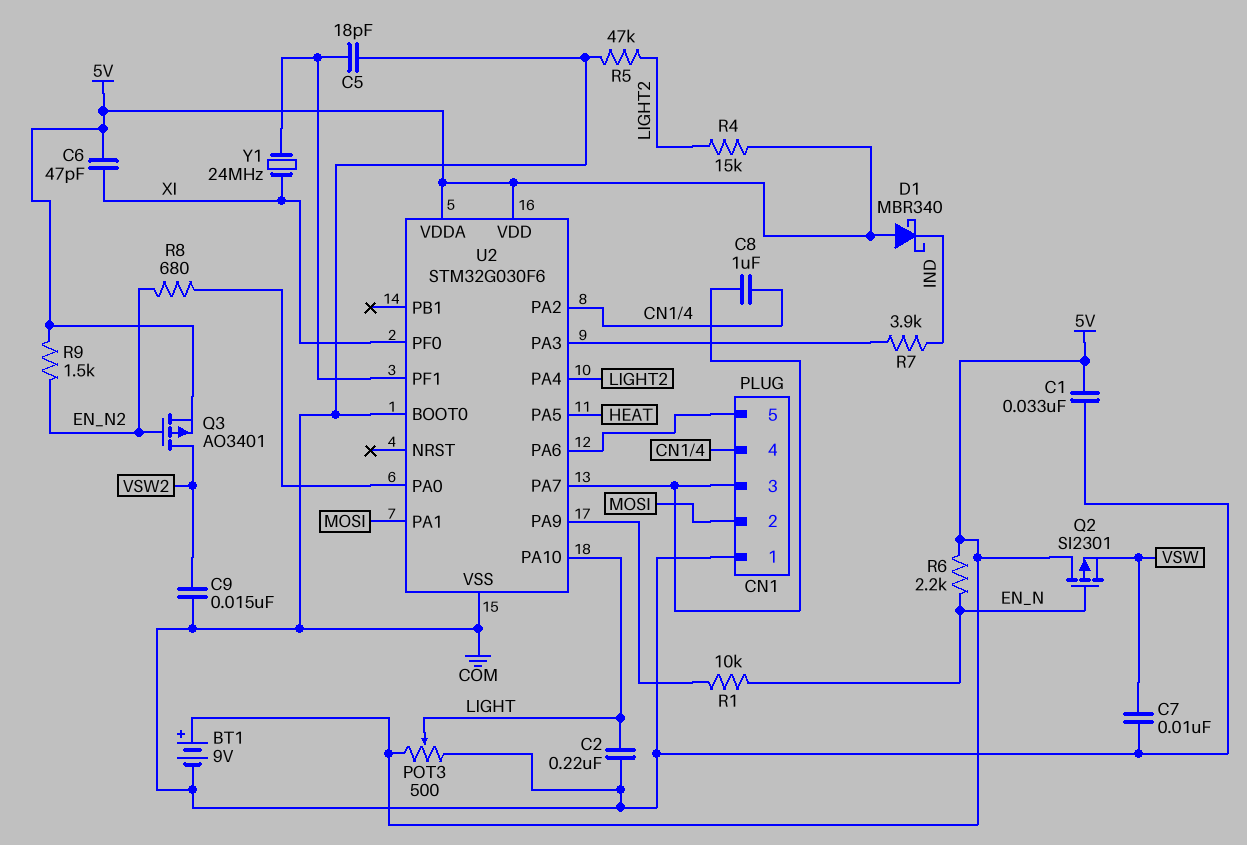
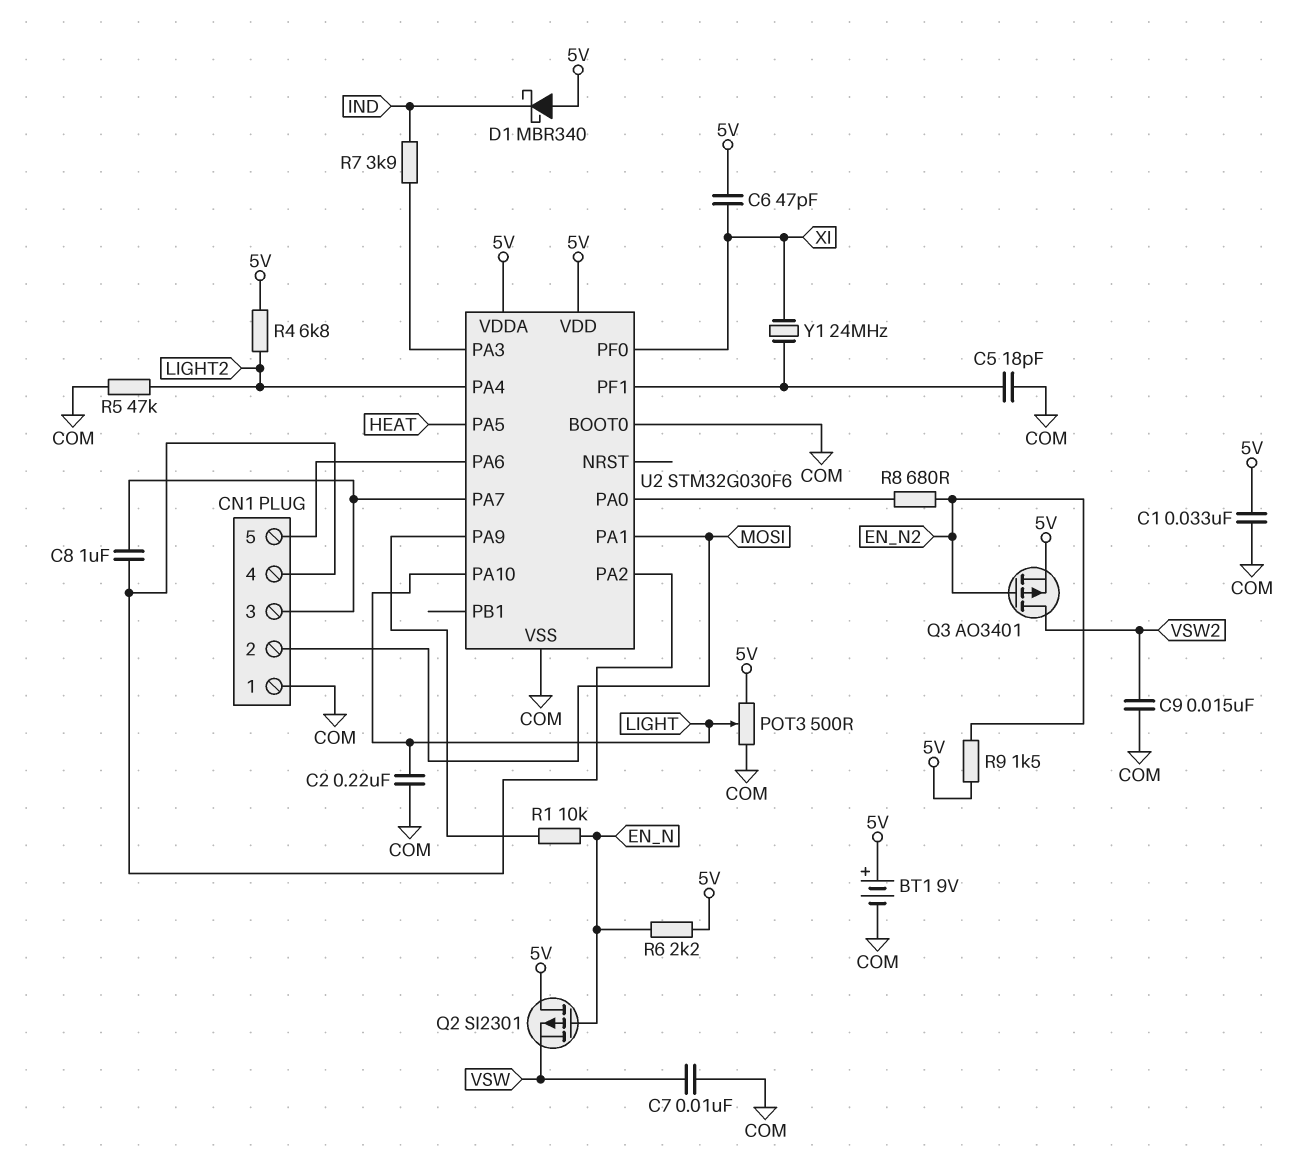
R4: 15k (5V, LIGHT2) -> 6.8k (5V, LIGHT2)

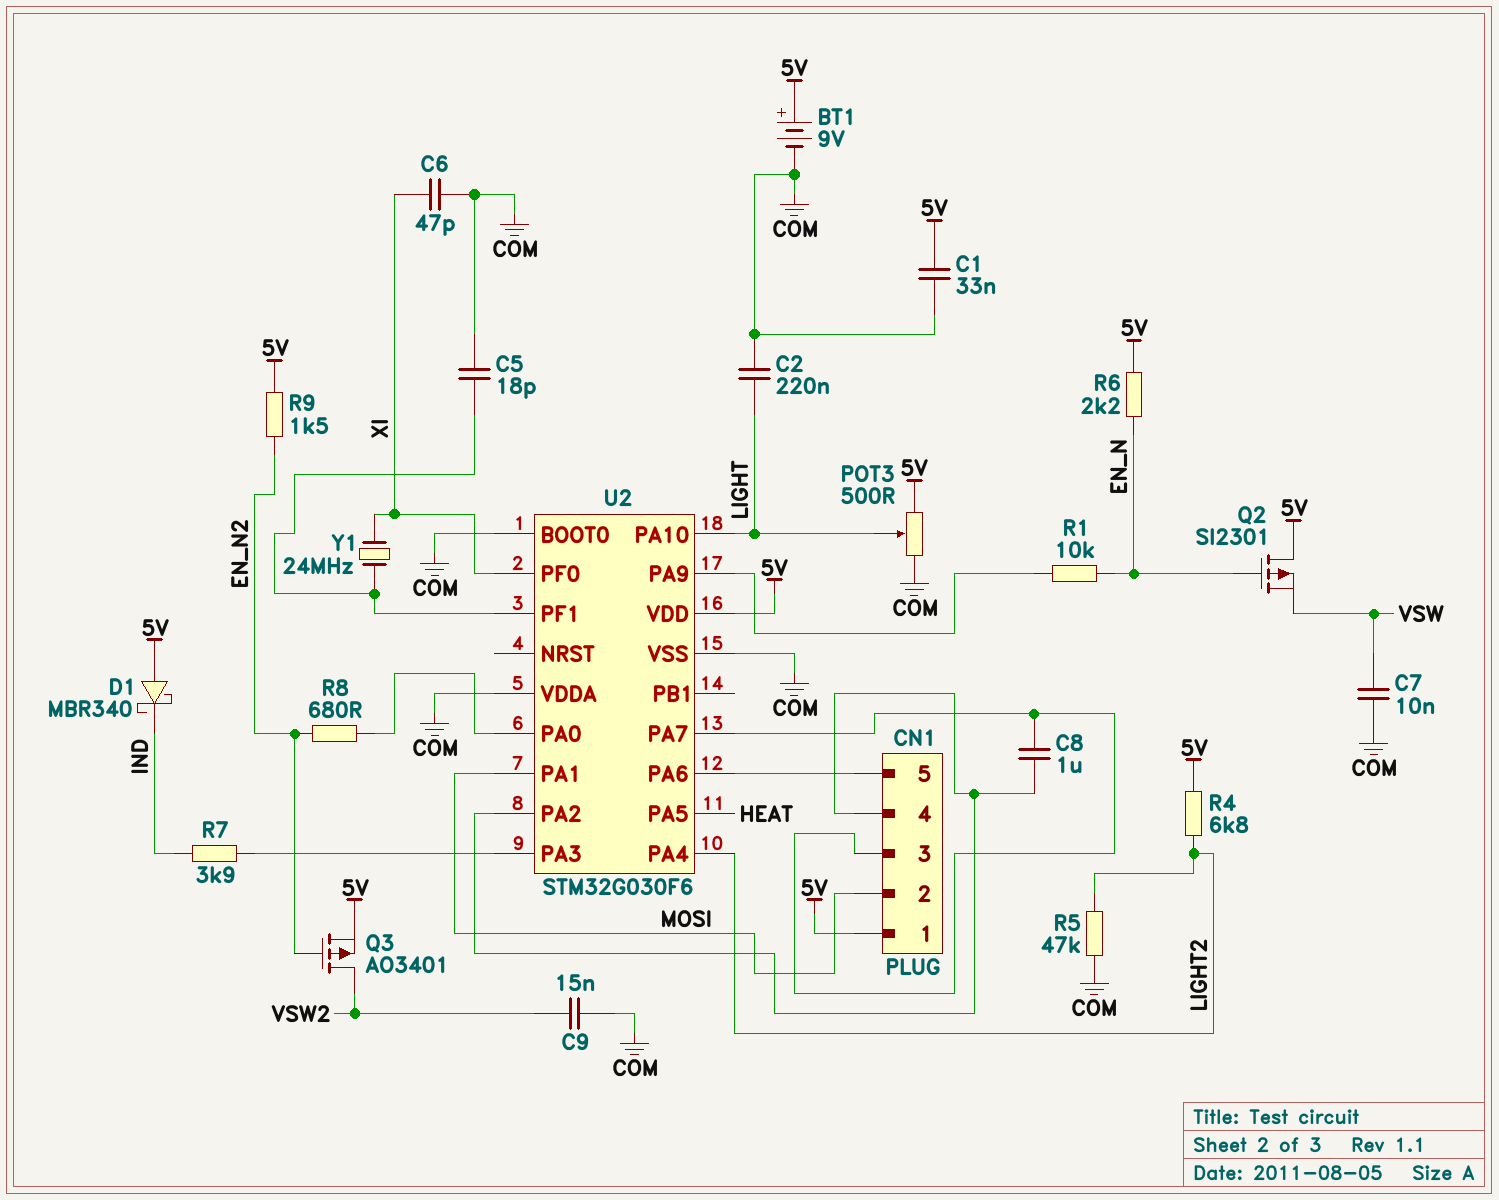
C6: 47pF (5V, XI) -> 47pF (COM, XI)
CN1 pin 1: COM -> 5V
U2 pin VDDA: 5V -> COM

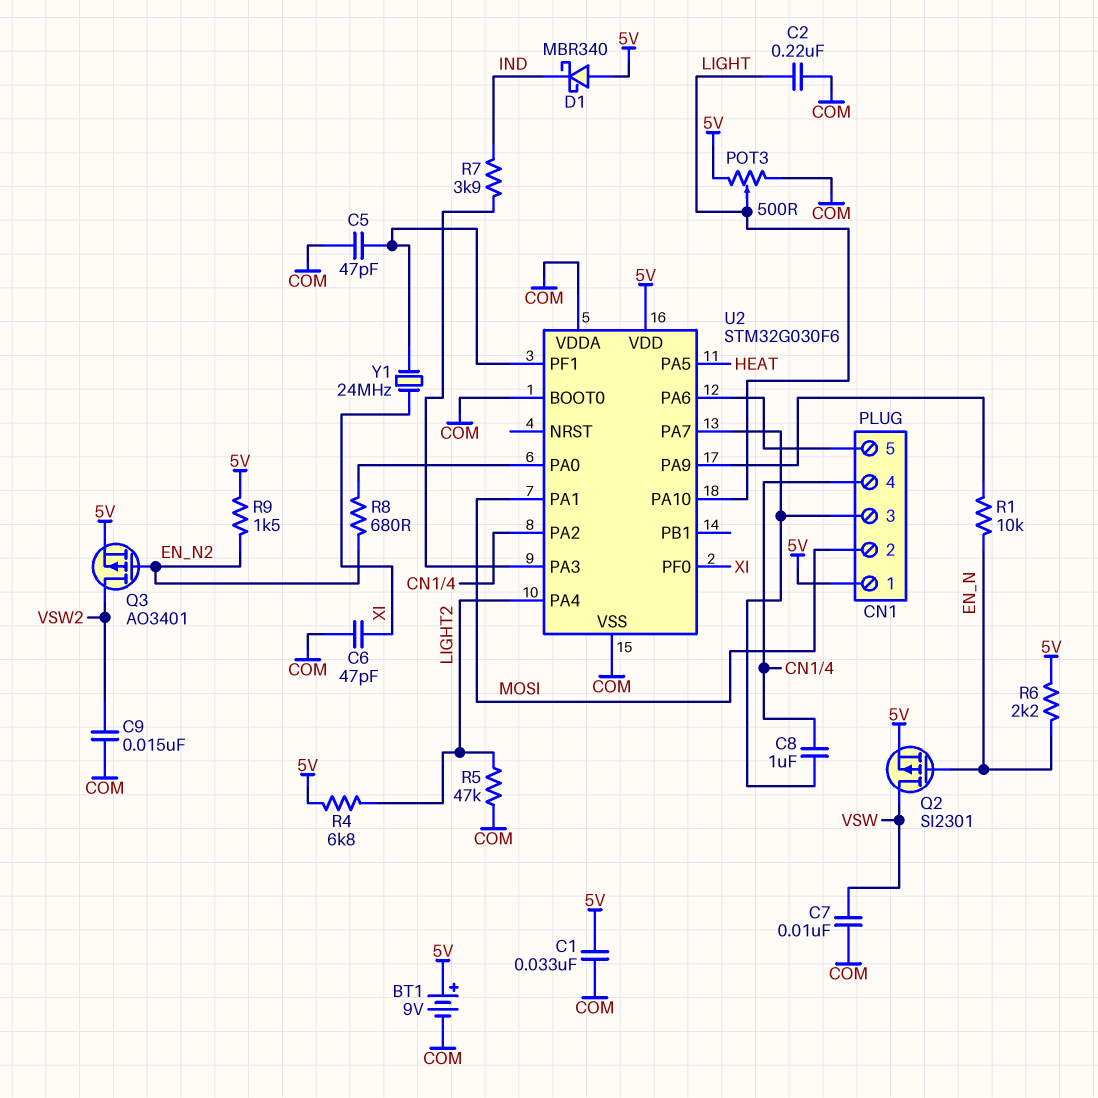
C5: 18pF (COM, U2/PF1) -> 47pF (COM, U2/PF1)
Q2: PMOS SI2301 (G EN_N, D 5V, S VSW) -> PMOS SI2301 (G EN_N, D VSW, S 5V)

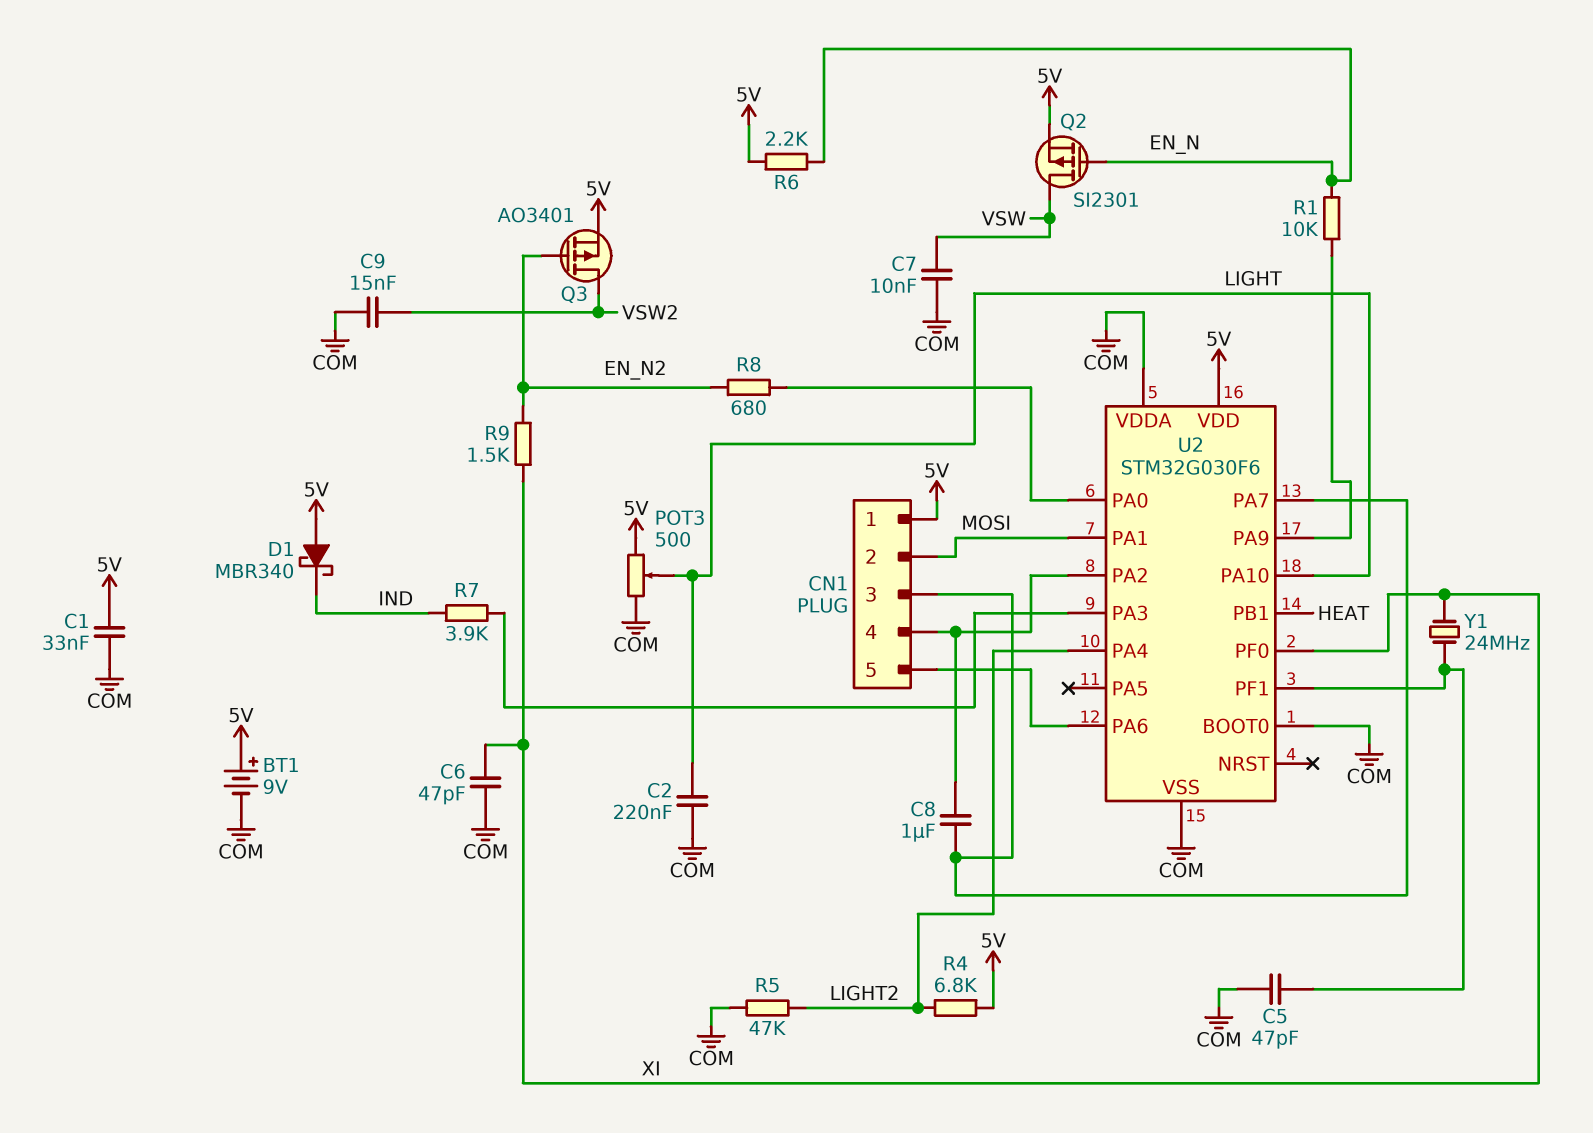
R9: 1.5k (5V, EN_N2) -> 1.5k (EN_N2, XI)
U2 pin PA5: HEAT -> none
U2 pin PB1: none -> HEAT

